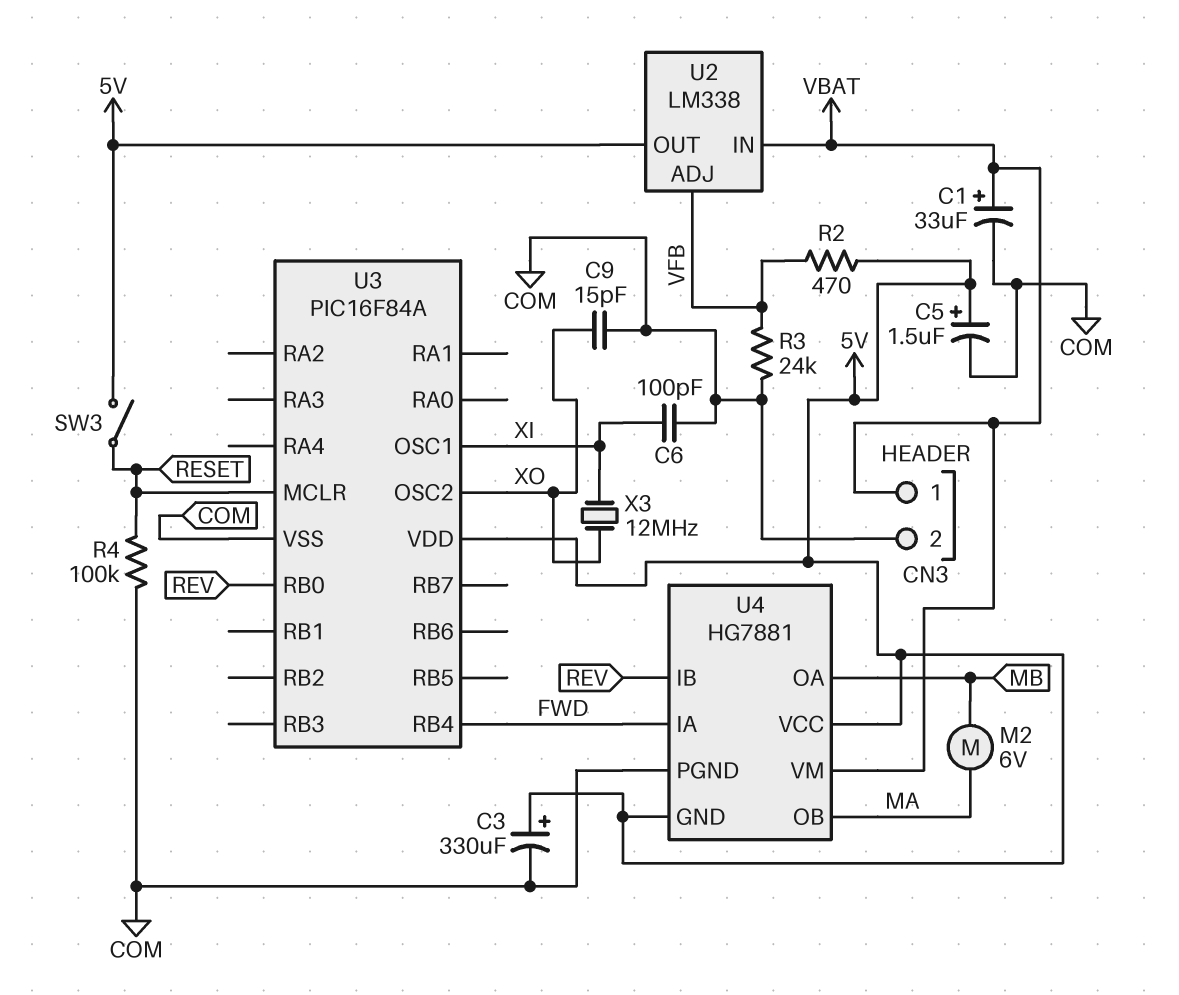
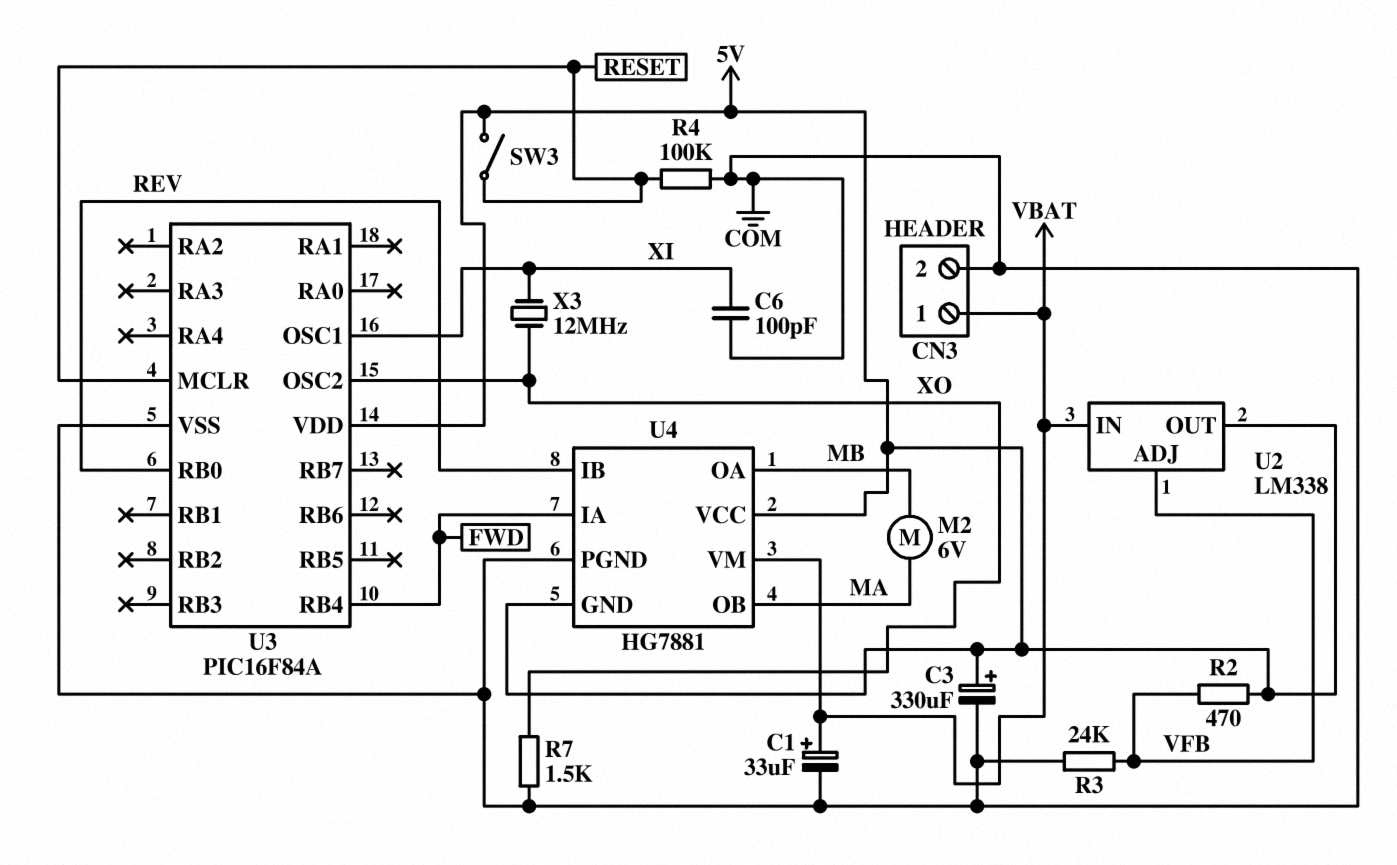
C5: 1.5uF (plus 5V, minus COM) -> none
C9: 15pF (COM, XO) -> none
R7: none -> 1.5k (COM, XO)

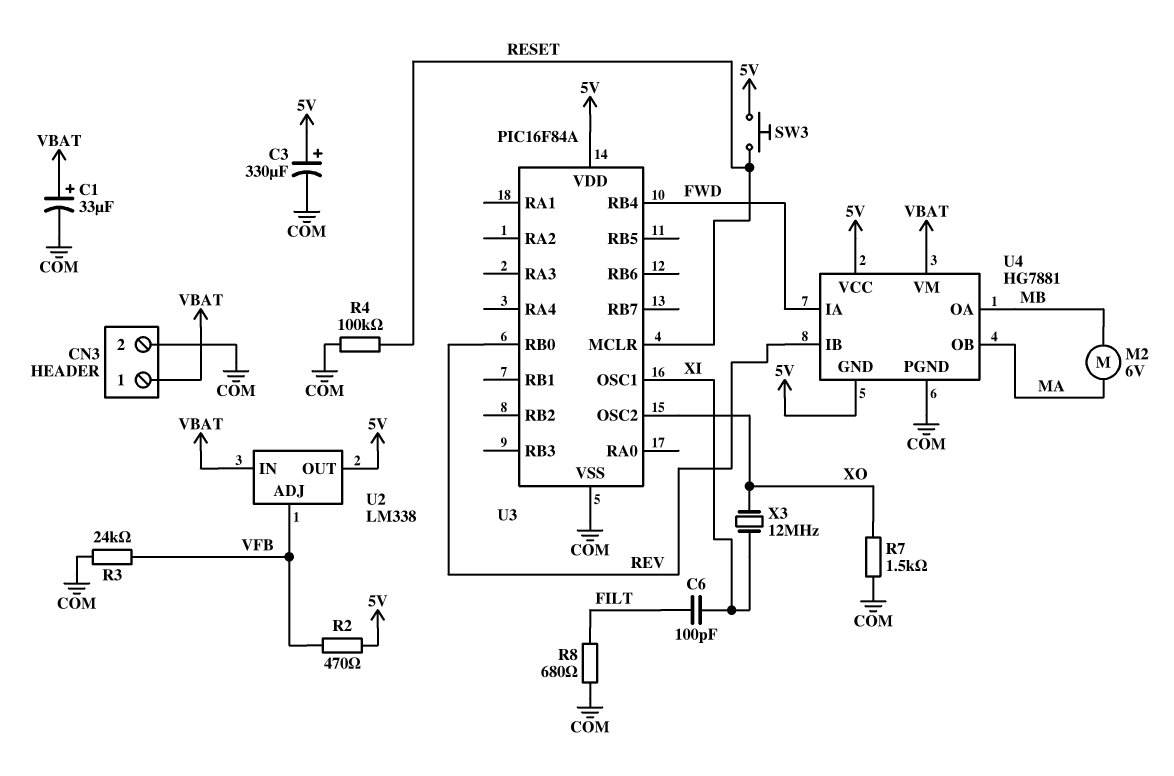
C6: 100pF (COM, XI) -> 100pF (FILT, XI)
R8: none -> 680 (COM, FILT)
SW3: switch (5V, RESET) -> button (5V, RESET)

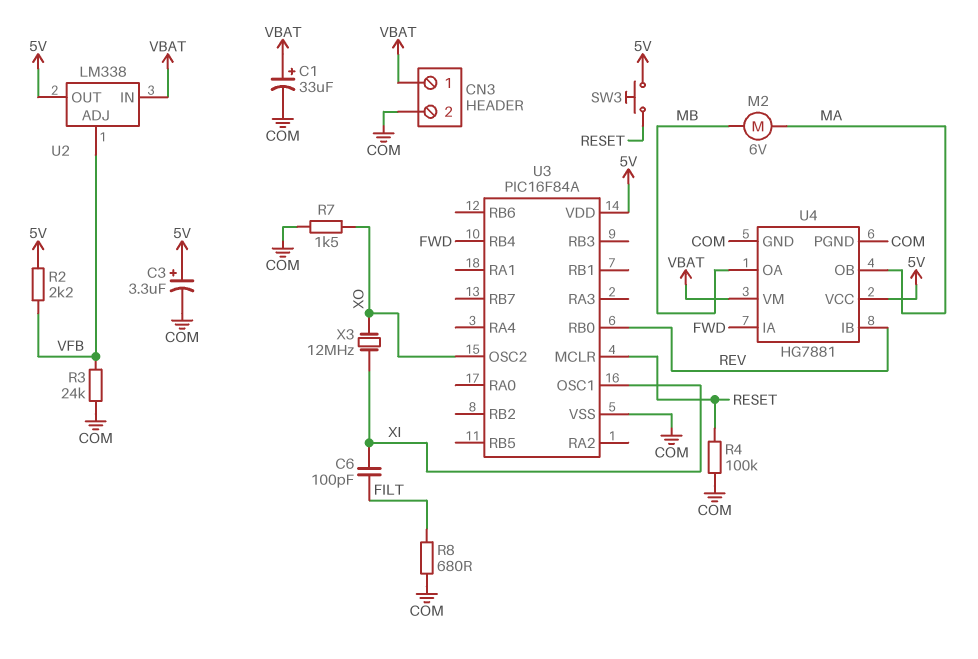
C3: 330uF (plus 5V, minus COM) -> 3.3uF (plus 5V, minus COM)
R2: 470 (5V, VFB) -> 2.2k (5V, VFB)
U4 pin GND: 5V -> COM

